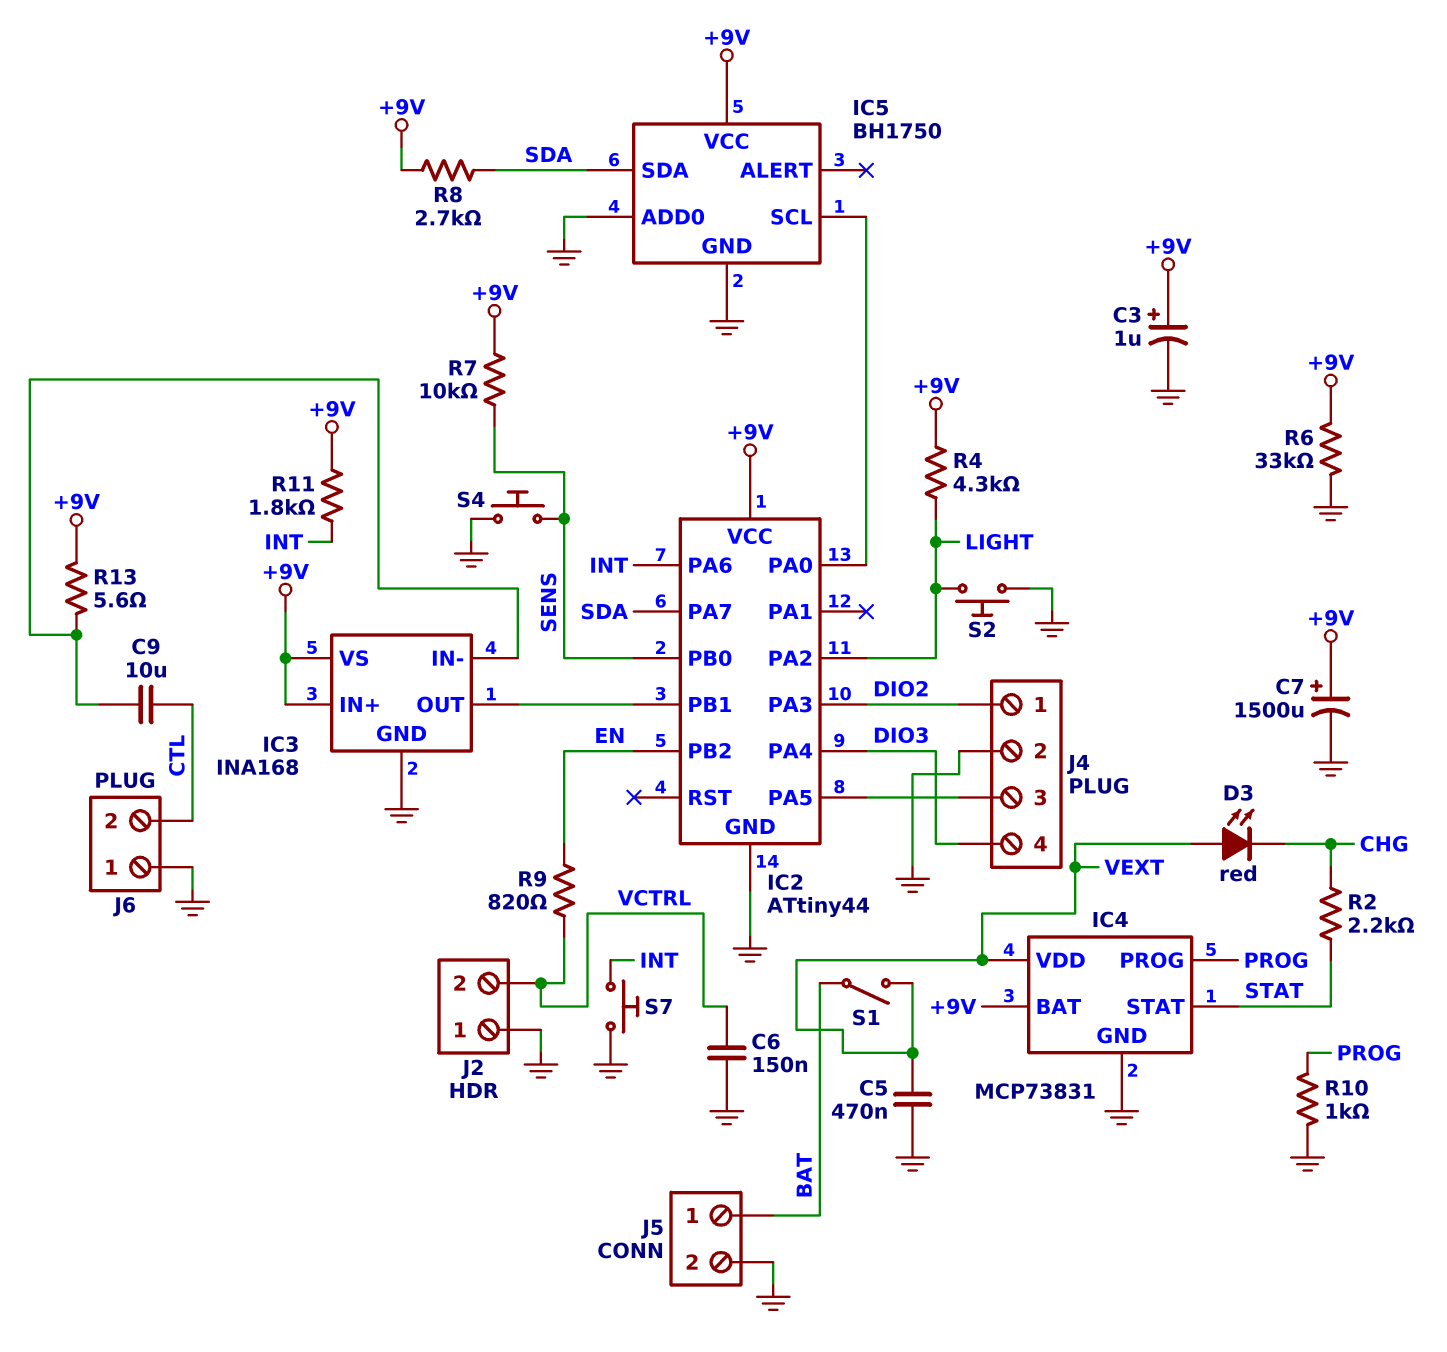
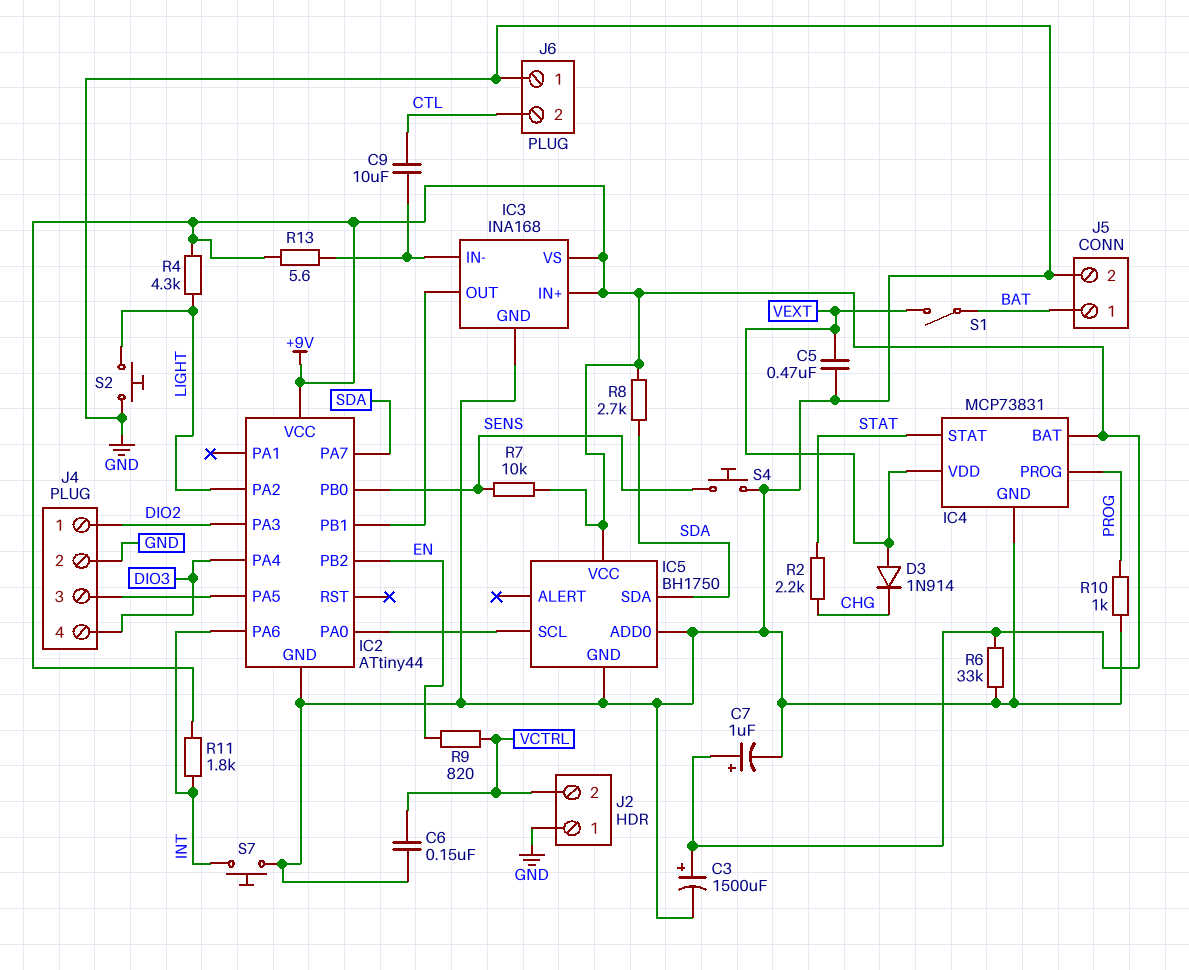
C3: 1uF (plus +9V, minus GND) -> 1500uF (plus +9V, minus GND)
C7: 1500uF (plus +9V, minus GND) -> 1uF (plus +9V, minus GND)
D3: LED red (A VEXT, K CHG) -> diode 1N914 (A VEXT, K CHG)

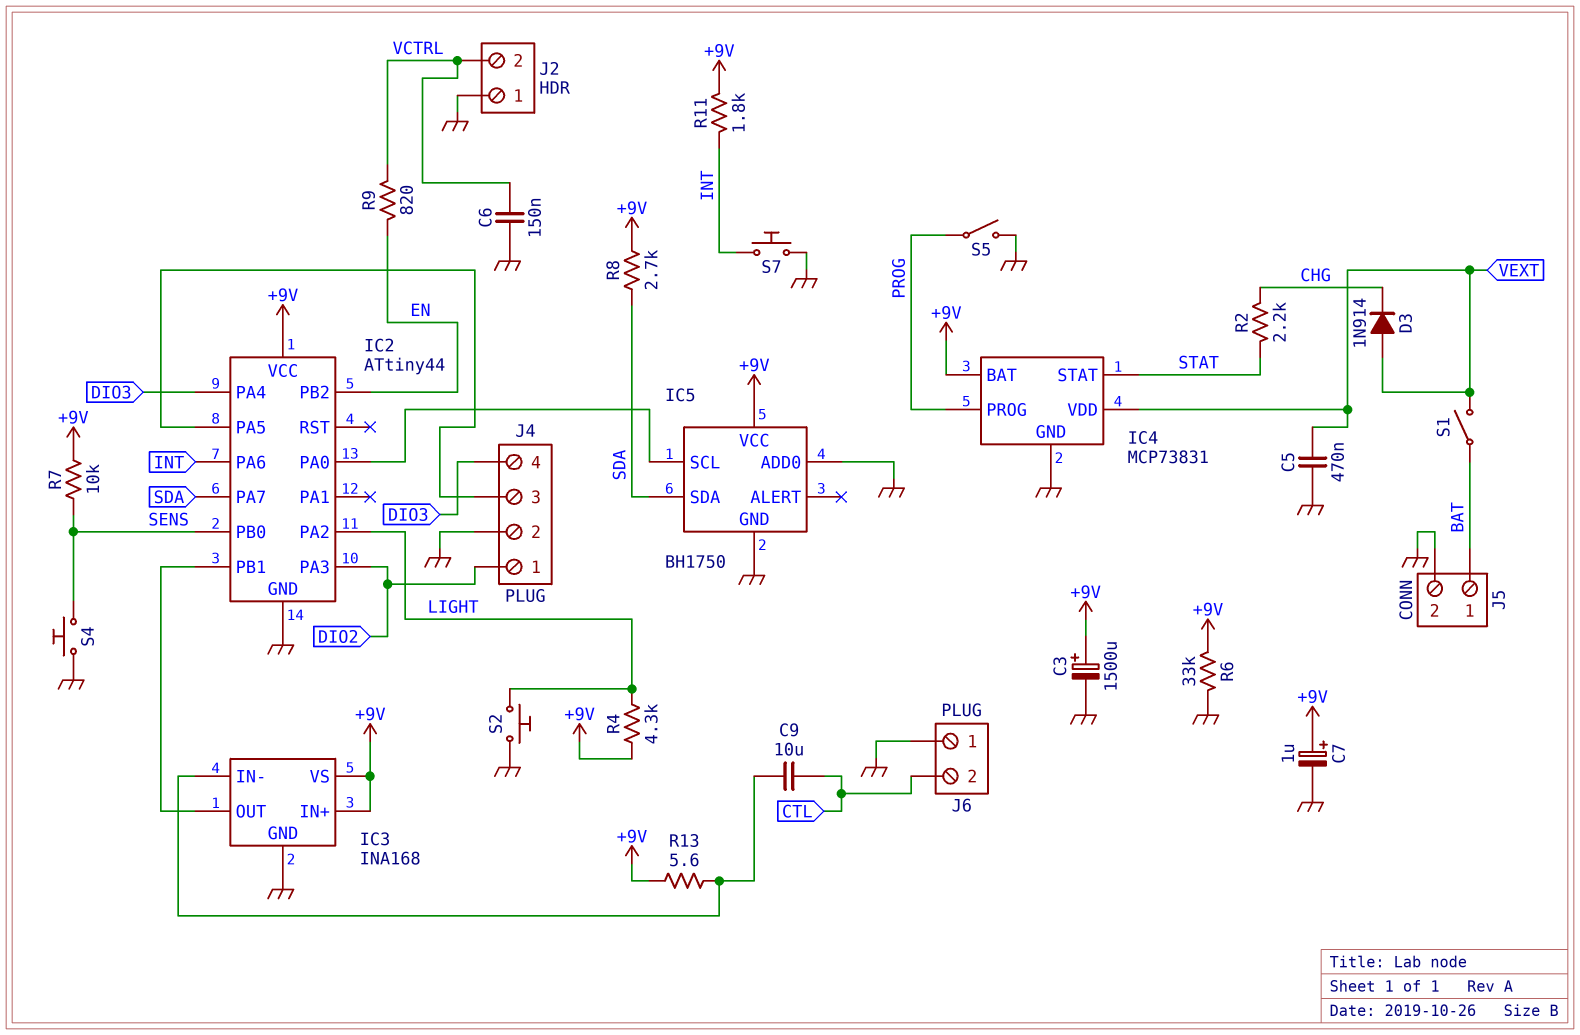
R10: 1k (GND, PROG) -> none
S5: none -> switch (GND, PROG)

